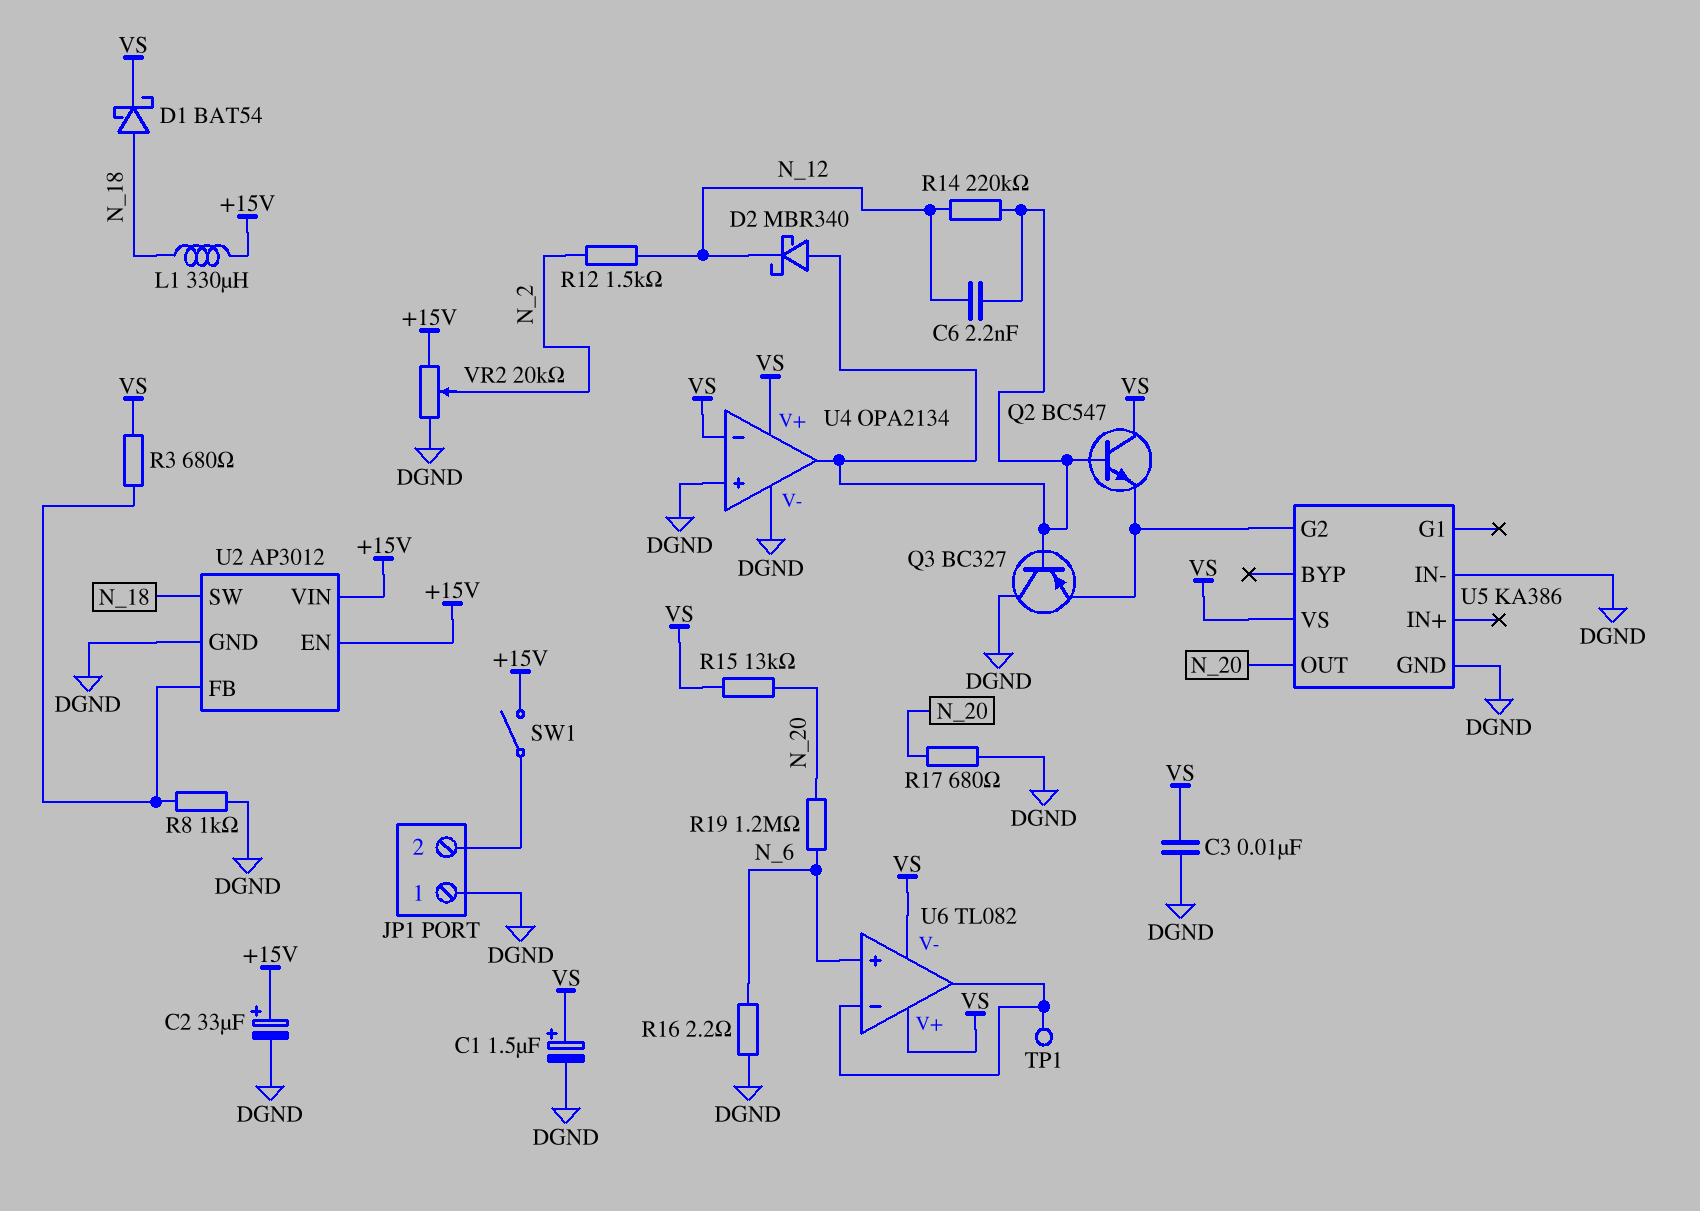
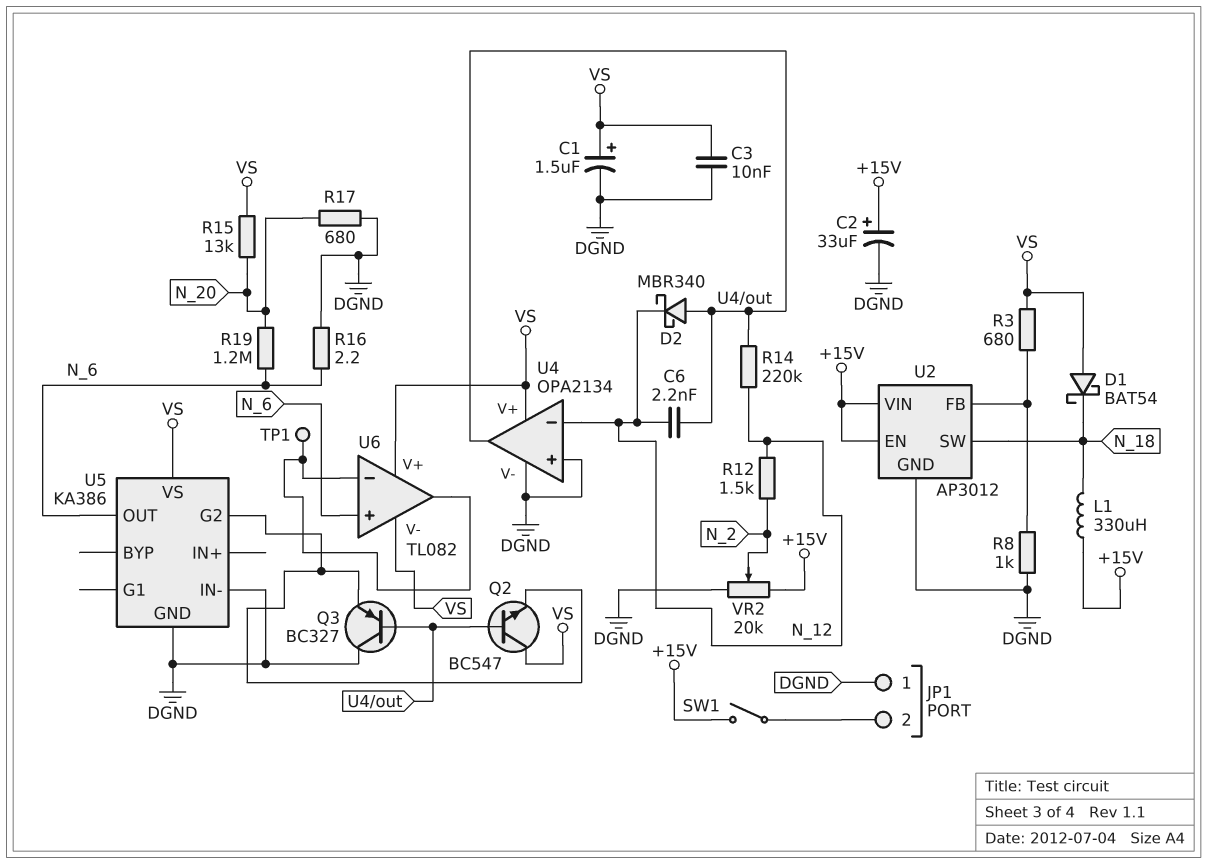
D1: schottky BAT54 (A N_18, K VS) -> schottky BAT54 (A VS, K N_18)
U4 pin in-: VS -> N_12
U5 pin OUT: N_20 -> N_6

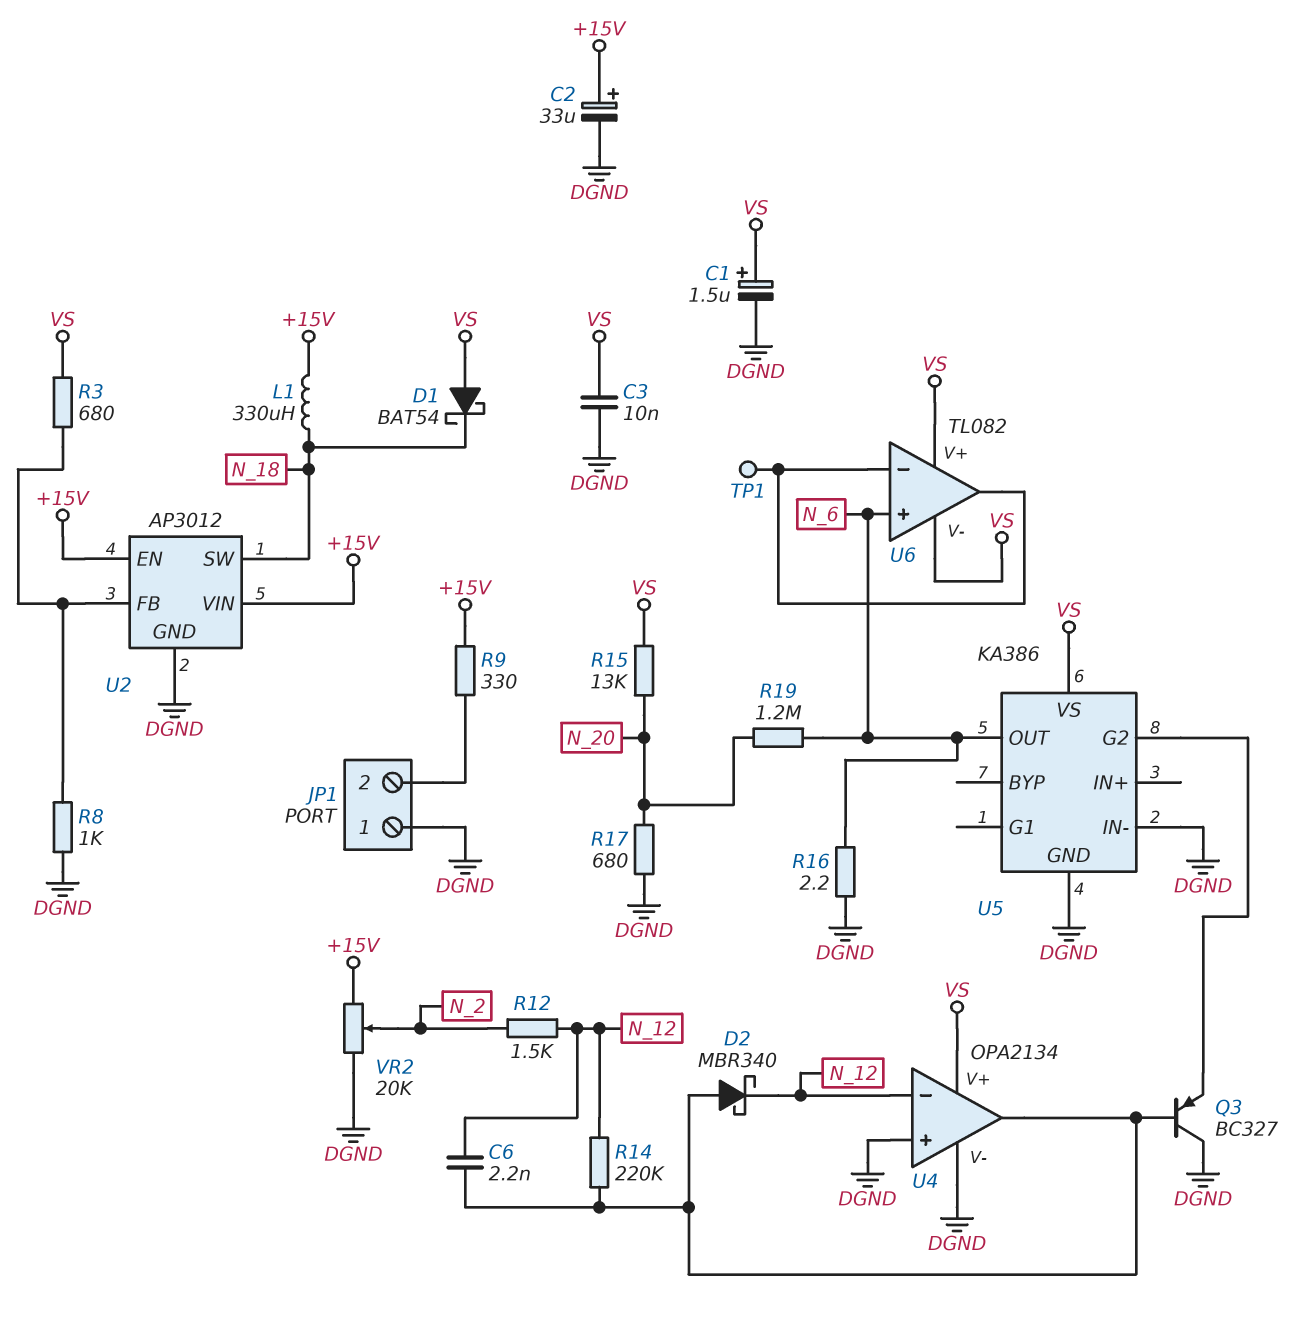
Q2: NPN BC547 (B U4/out, C VS, E U5/G2) -> none
R9: none -> 330 (+15V, JP1/2)
SW1: switch (+15V, JP1/2) -> none

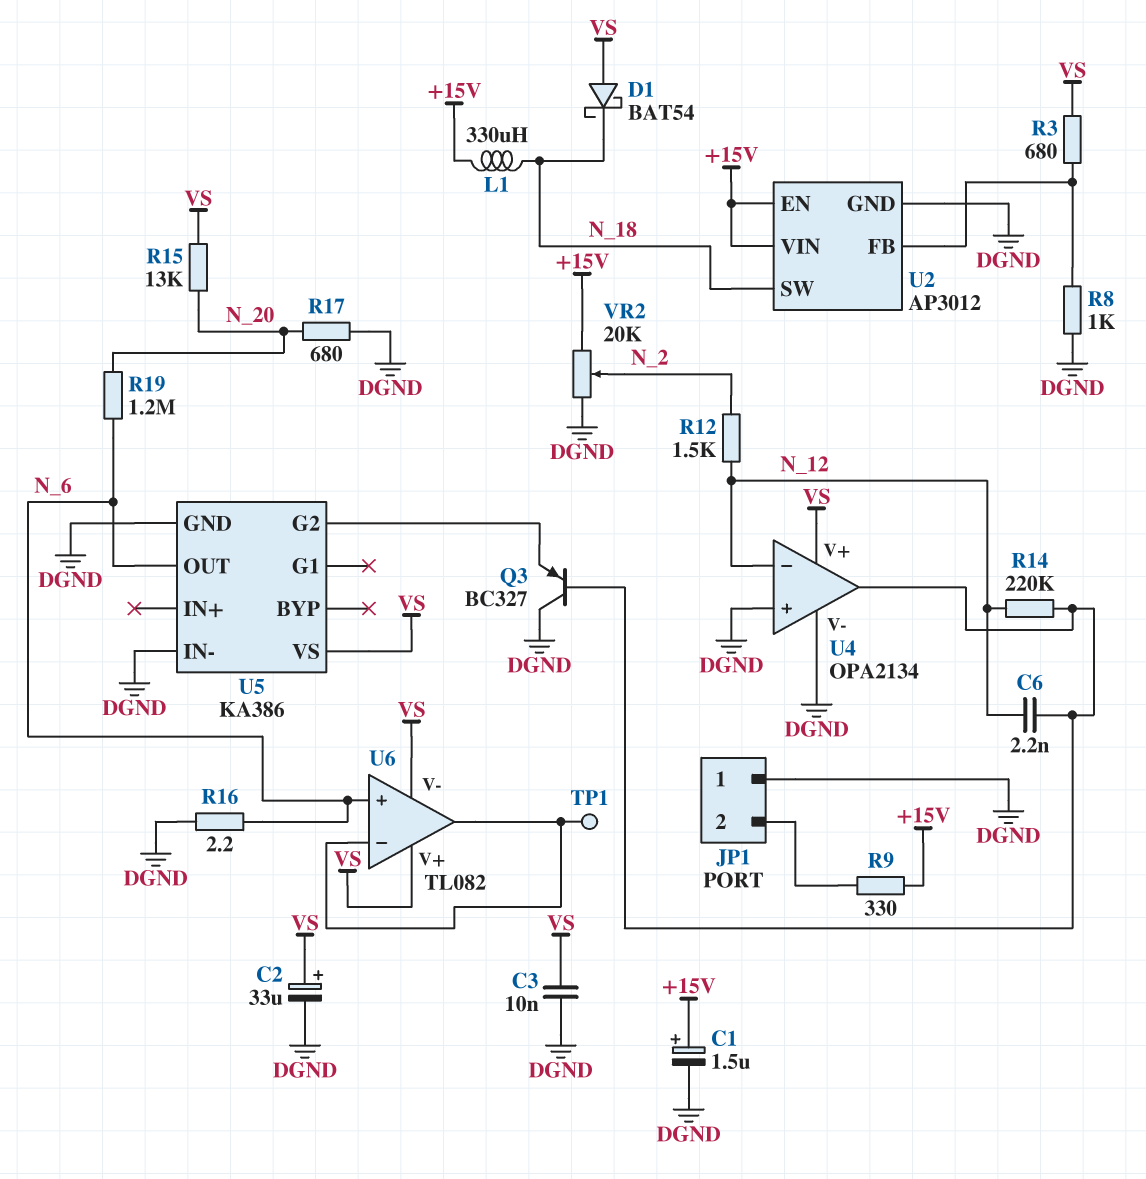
C1: 1.5uF (plus VS, minus DGND) -> 1.5uF (plus +15V, minus DGND)
C2: 33uF (plus +15V, minus DGND) -> 33uF (plus VS, minus DGND)
D2: schottky MBR340 (A U4/out, K N_12) -> none

